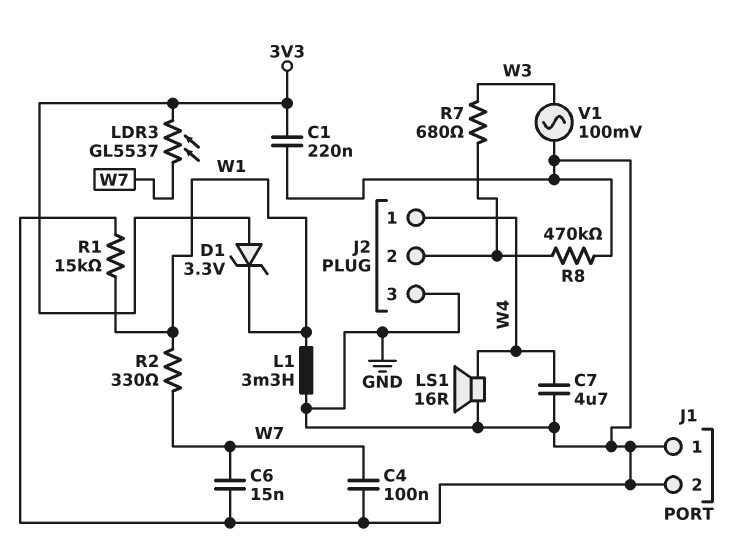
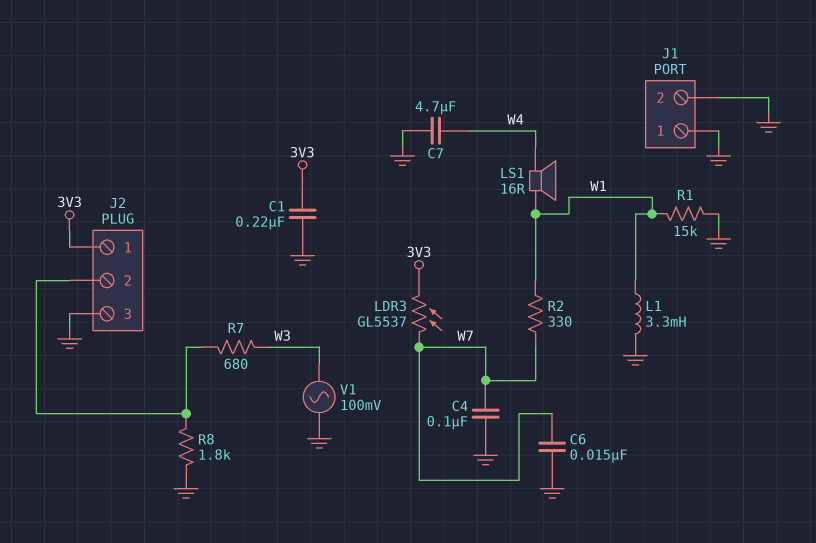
D1: zener 3.3V (A 3V3, K W1) -> none
J2 pin 1: W4 -> 3V3
LS1: speaker 16R (GND, W4) -> speaker 16R (W1, W4)
R8: 470k (GND, J2/2) -> 1.8k (GND, J2/2)

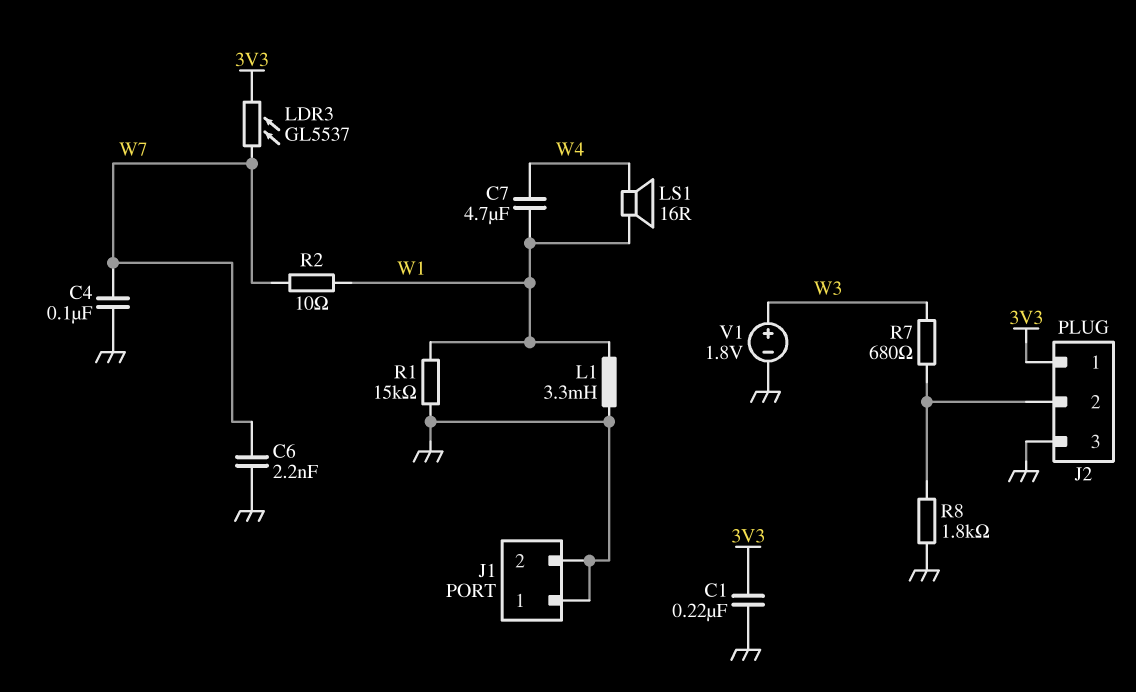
C6: 15nF (GND, W7) -> 2.2nF (GND, W7)
C7: 4.7uF (GND, W4) -> 4.7uF (W1, W4)
R2: 330 (W1, W7) -> 10 (W1, W7)
V1: AC 100mV (GND, W3) -> 1.8V (plus W3, minus GND)

